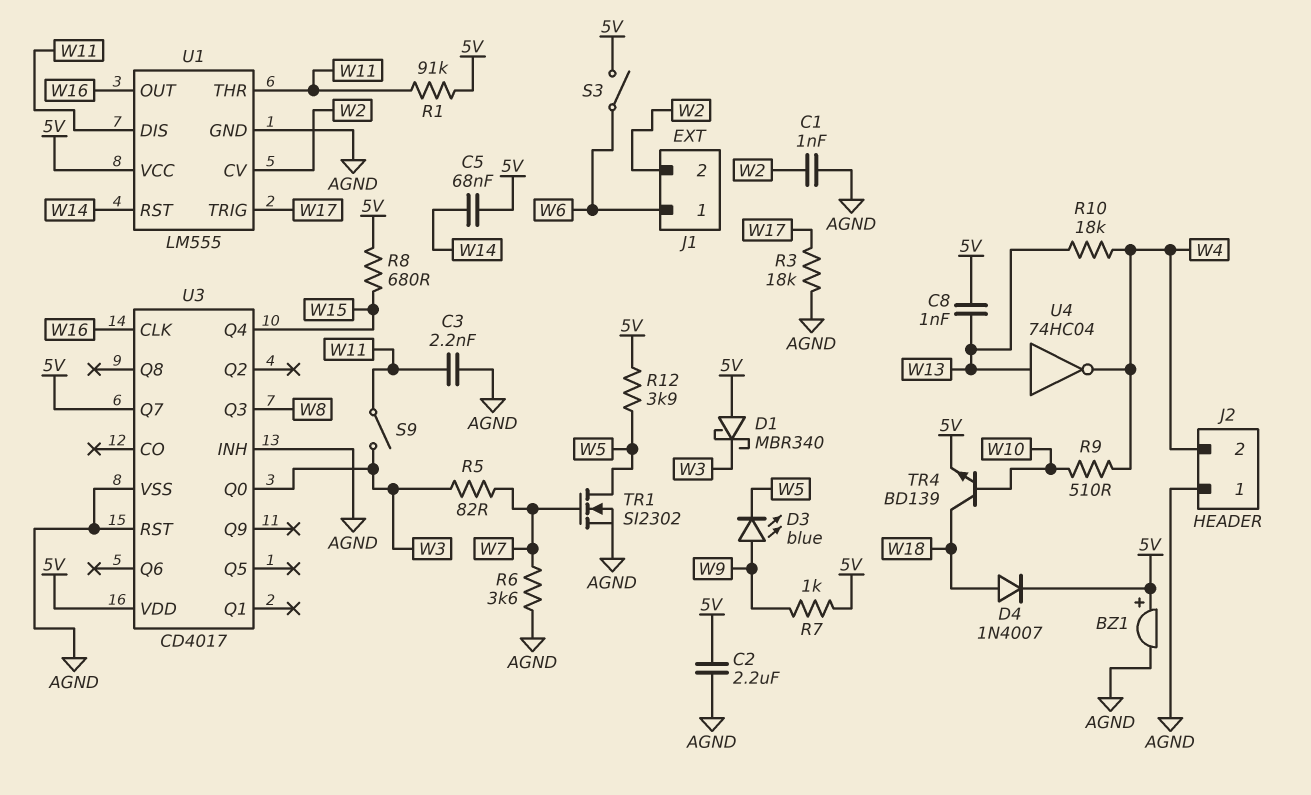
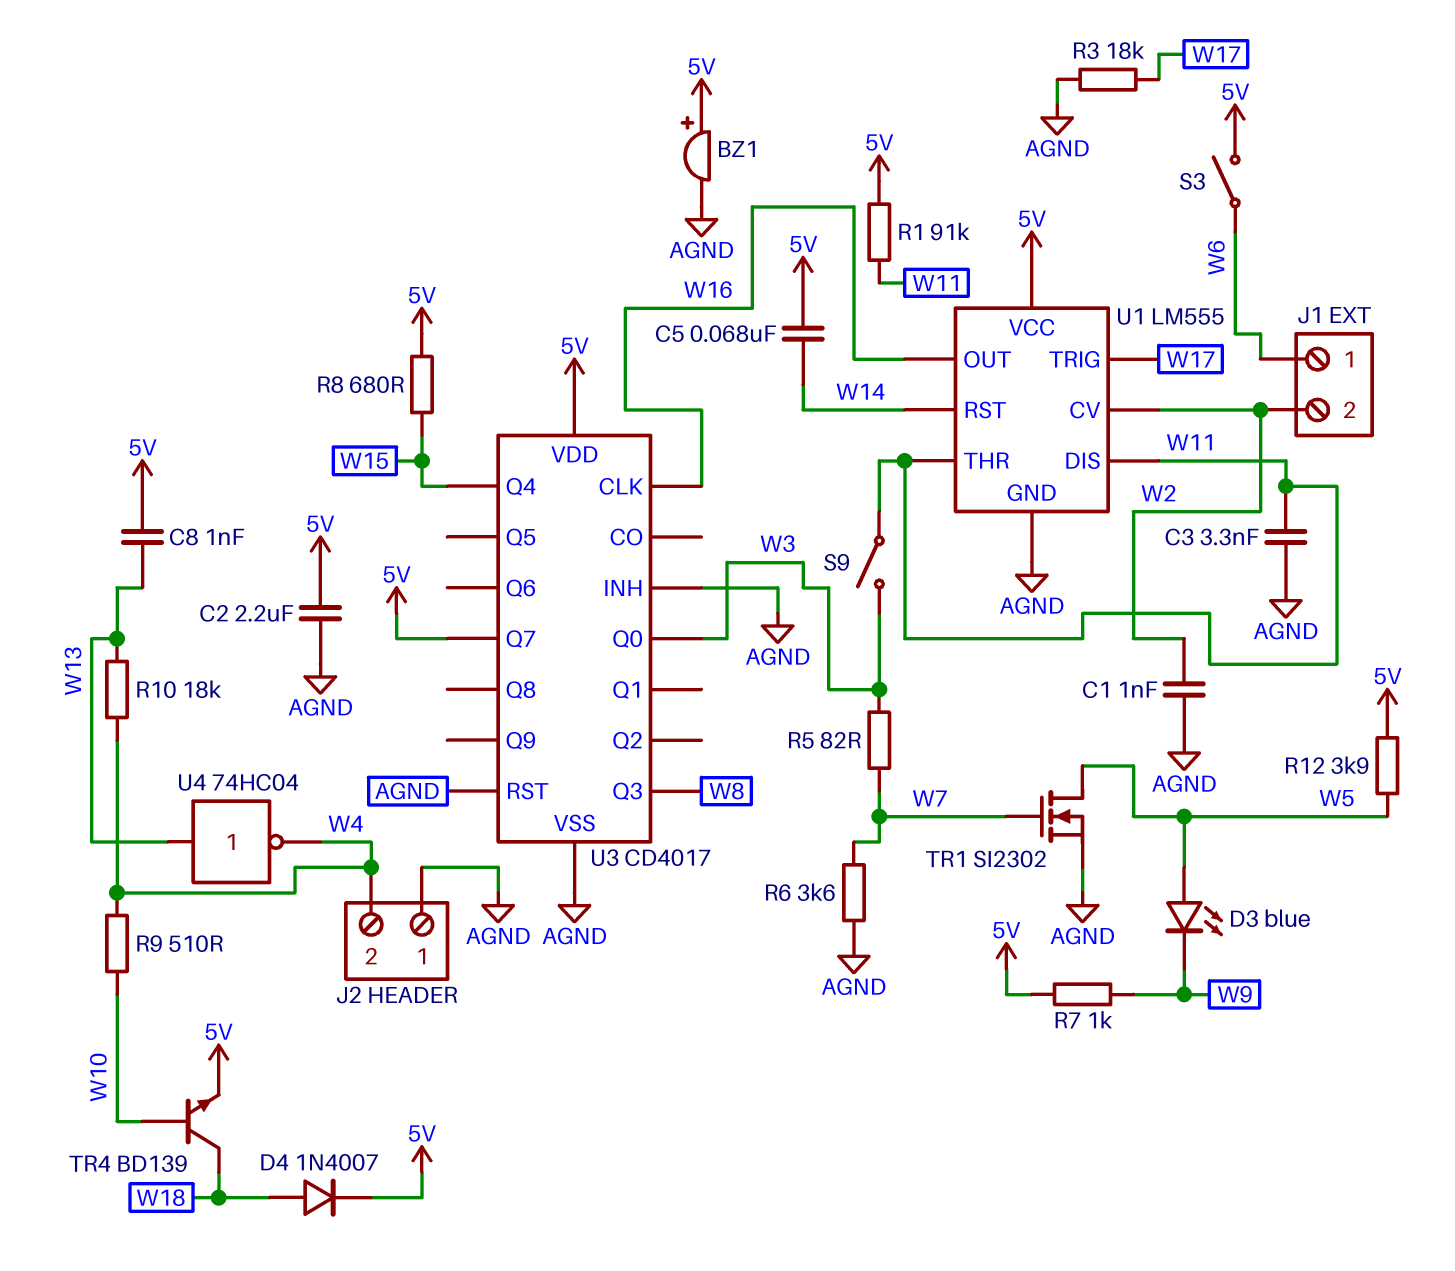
C3: 2.2nF (AGND, W11) -> 3.3nF (AGND, W11)
D1: schottky MBR340 (A 5V, K W3) -> none
D3: LED blue (A W9, K W5) -> LED blue (A W5, K W9)

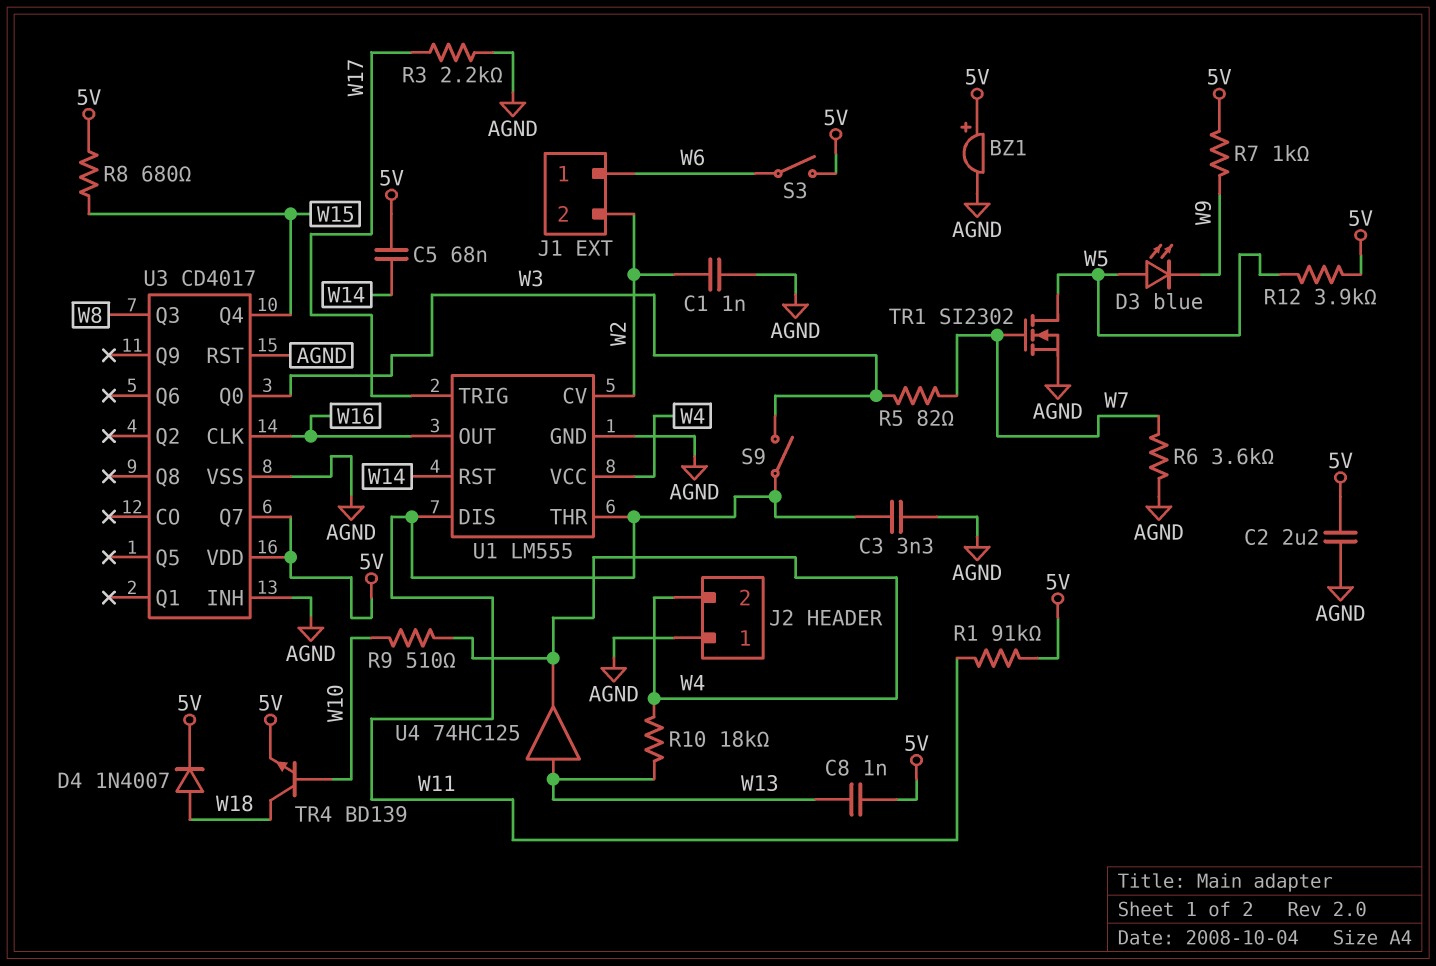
R3: 18k (AGND, W17) -> 2.2k (AGND, W17)
U1 pin VCC: 5V -> W4
U4: NOT 74HC04 (in W13, out W4) -> buffer 74HC125 (in W13, out W4)

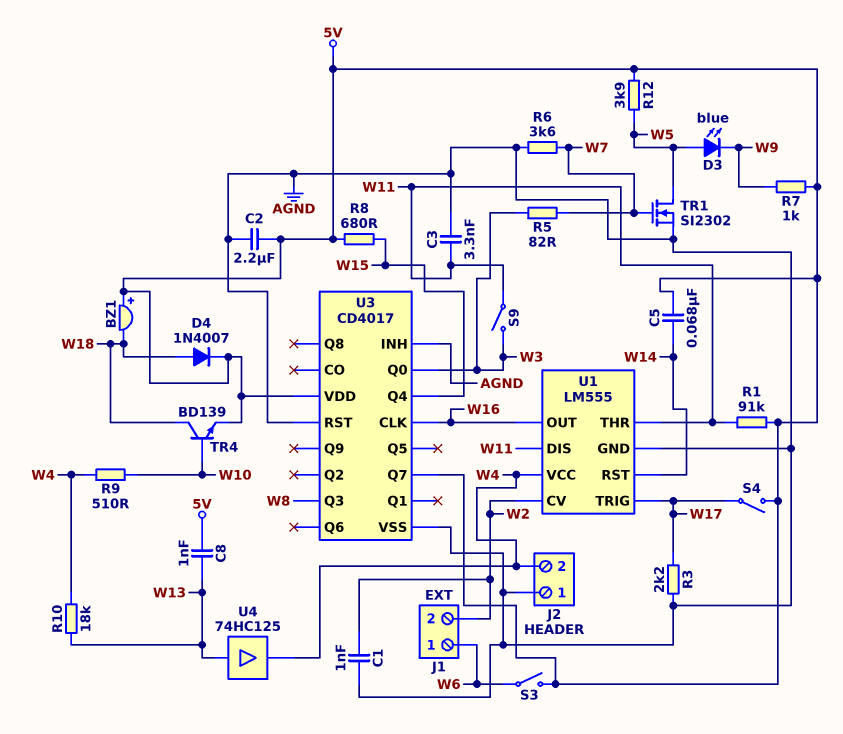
BZ1: buzzer (plus 5V, minus AGND) -> buzzer (plus 5V, minus W18)
S4: none -> switch (5V, W17)

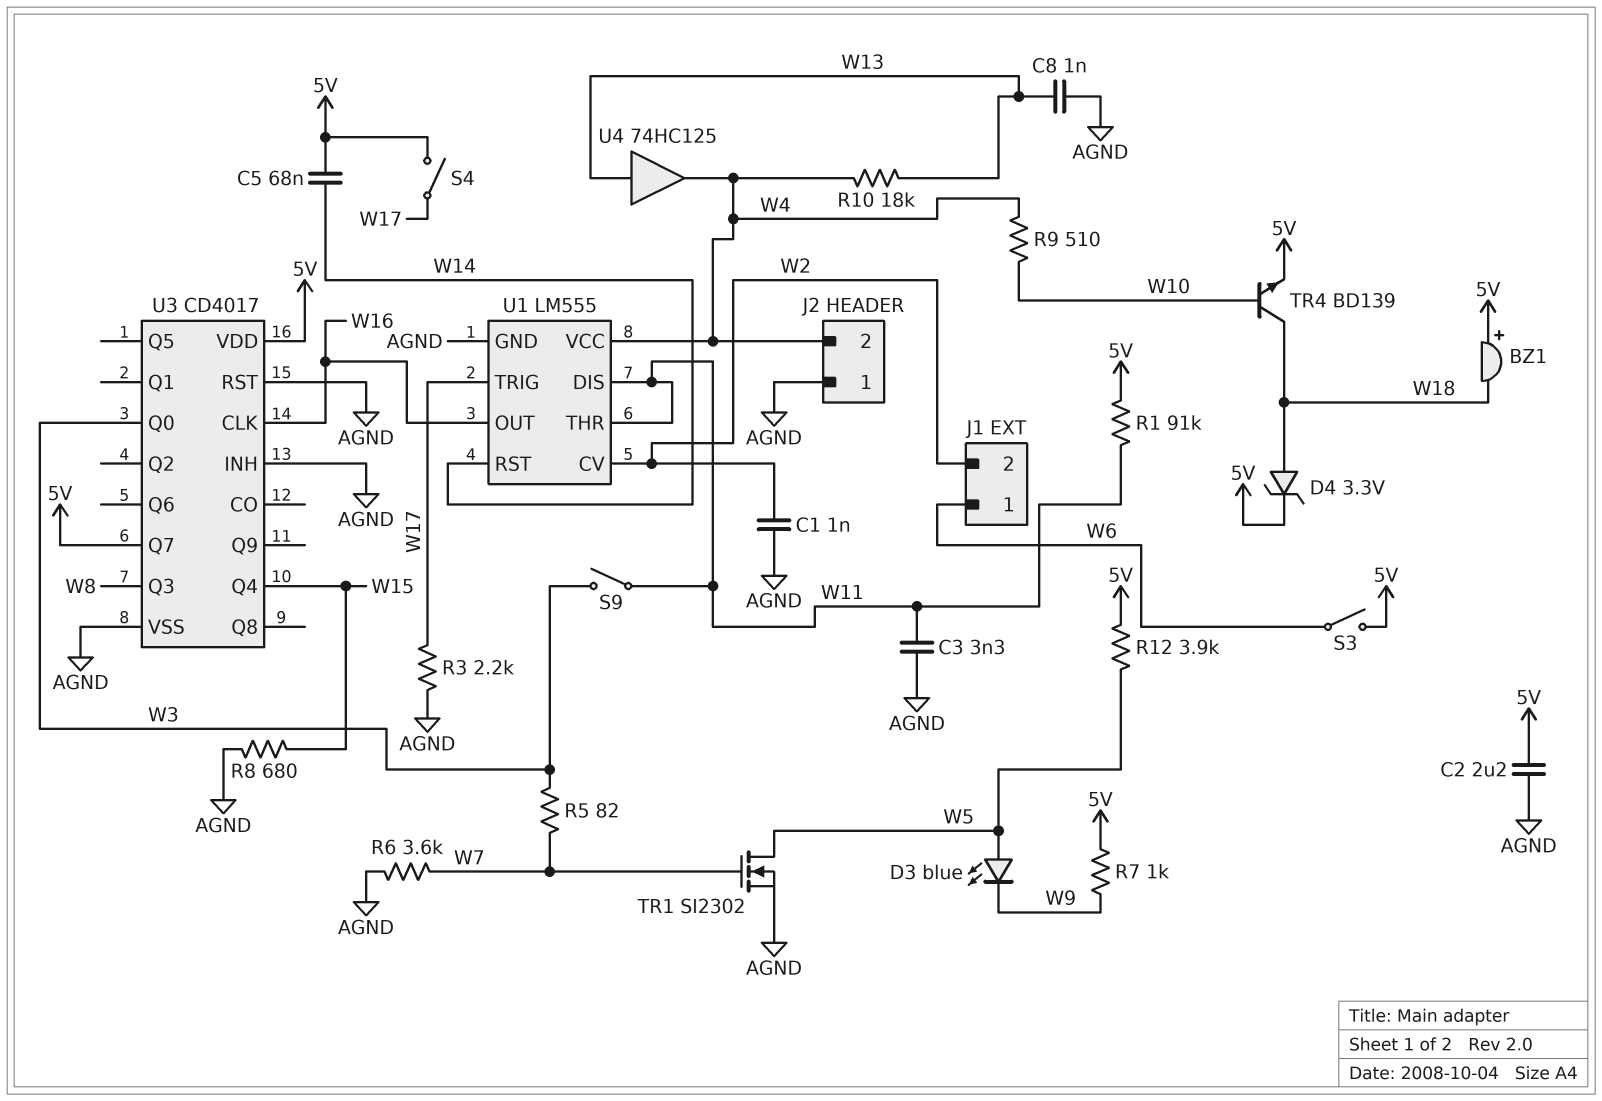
C8: 1nF (5V, W13) -> 1nF (AGND, W13)
D4: diode 1N4007 (A W18, K 5V) -> zener 3.3V (A W18, K 5V)
R8: 680 (5V, W15) -> 680 (AGND, W15)

